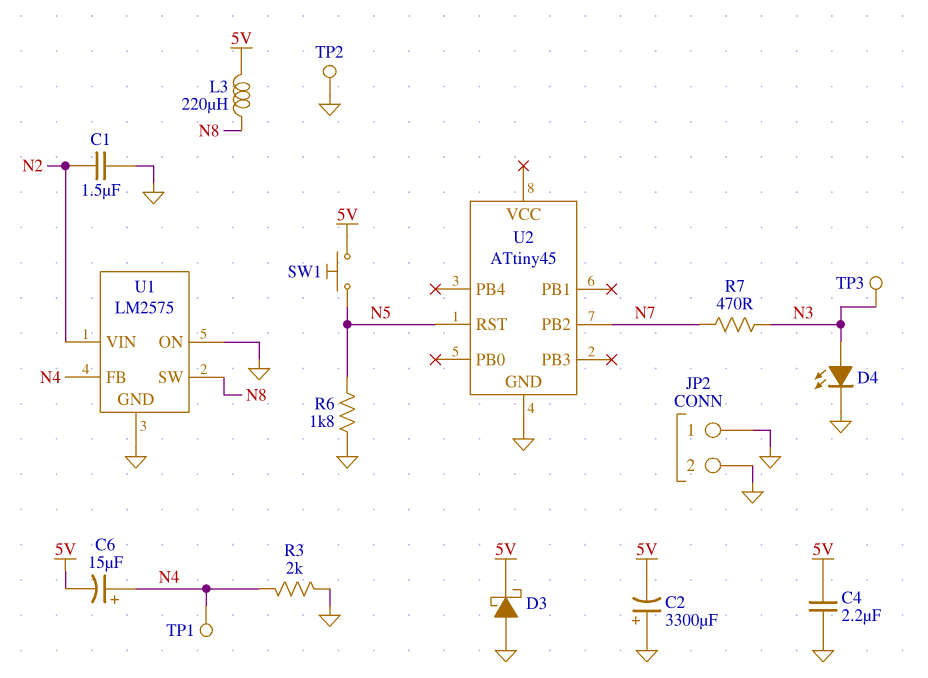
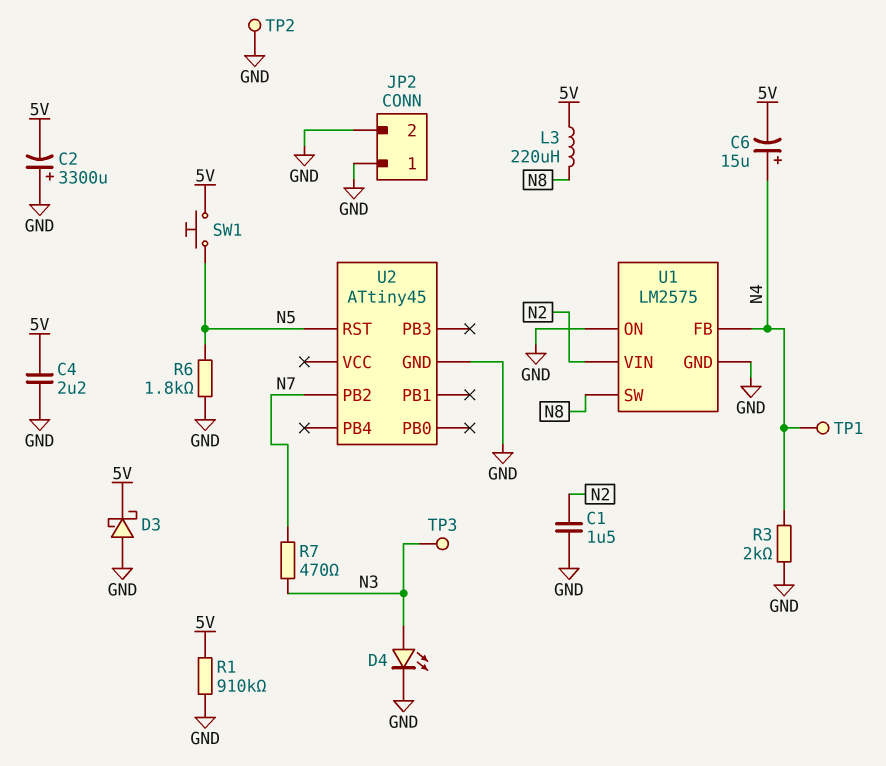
R1: none -> 910k (5V, GND)

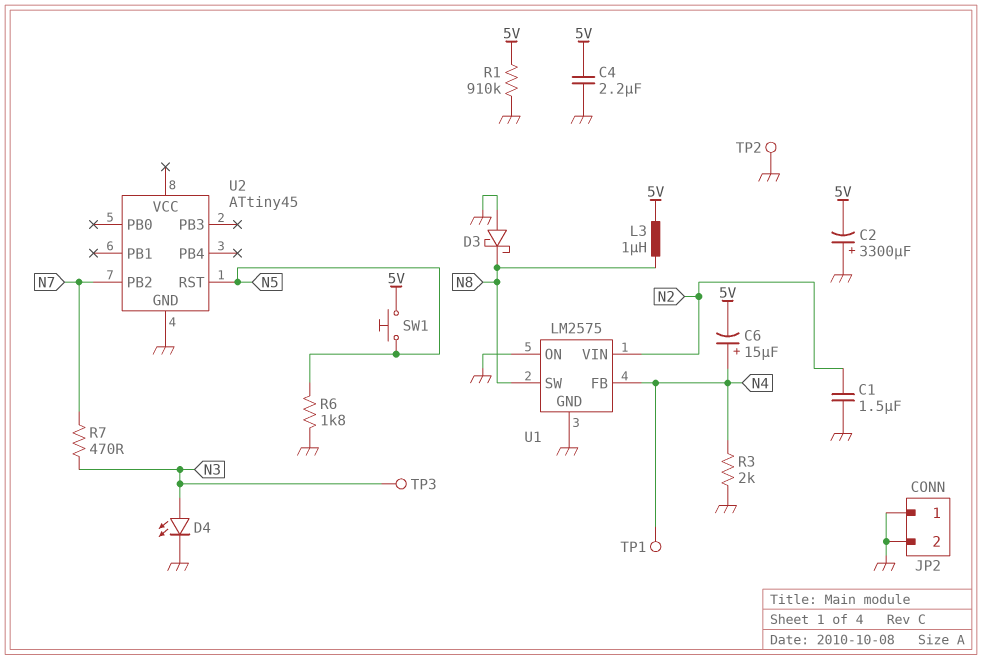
D3: schottky (A GND, K 5V) -> schottky (A GND, K N8)
L3: 220uH (5V, N8) -> 1uH (5V, N8)

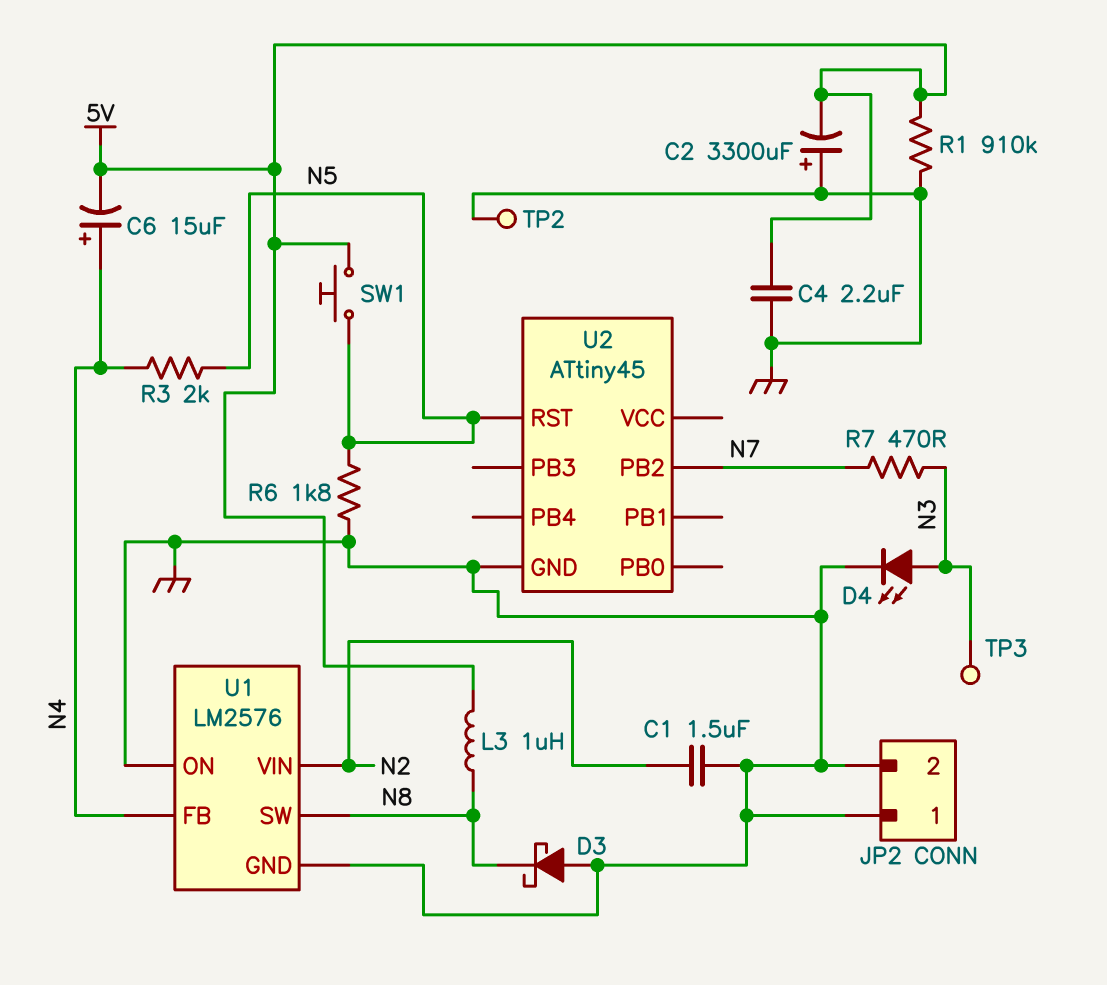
R3: 2k (GND, N4) -> 2k (N4, N5)
TP1: test point (N4) -> none
U1: LM2575 -> LM2576

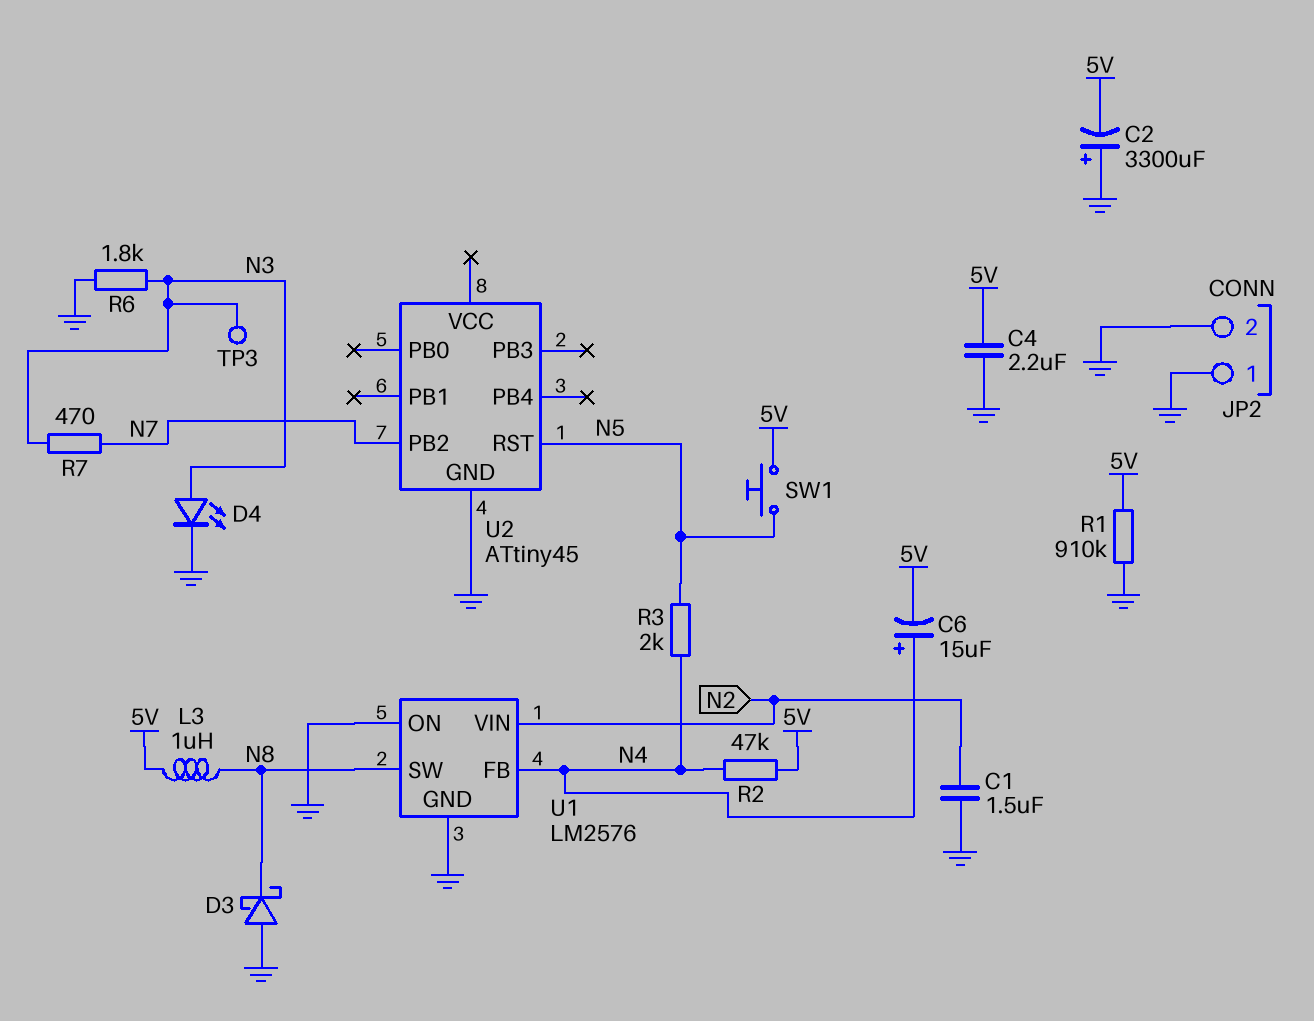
R2: none -> 47k (5V, N4)
R6: 1.8k (GND, N5) -> 1.8k (GND, N3)
TP2: test point (GND) -> none

